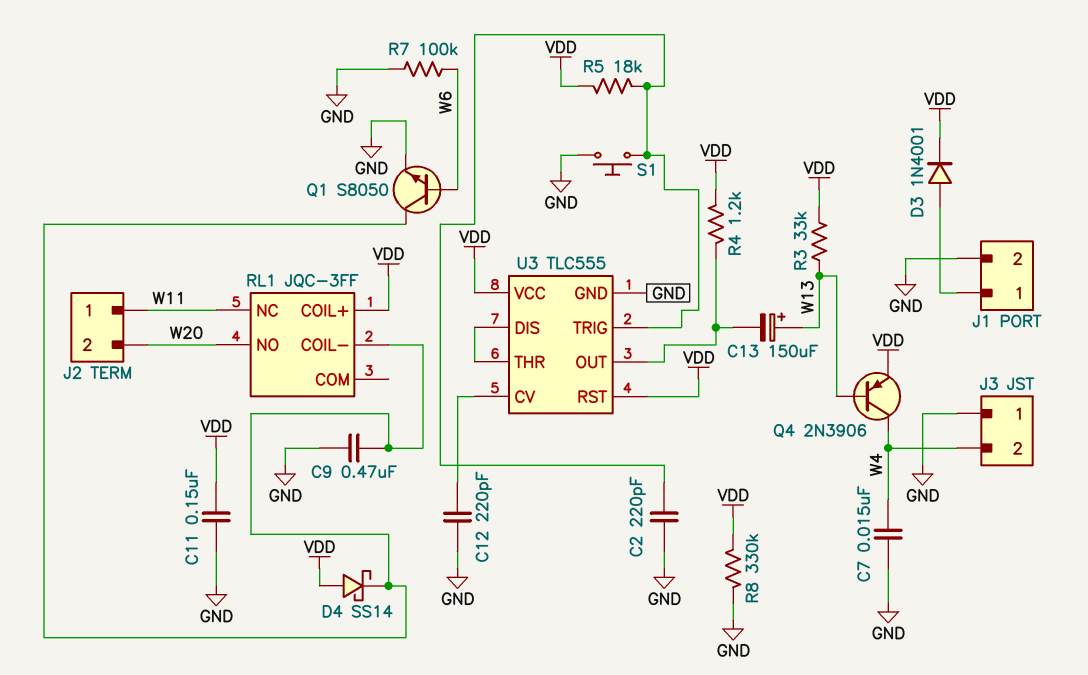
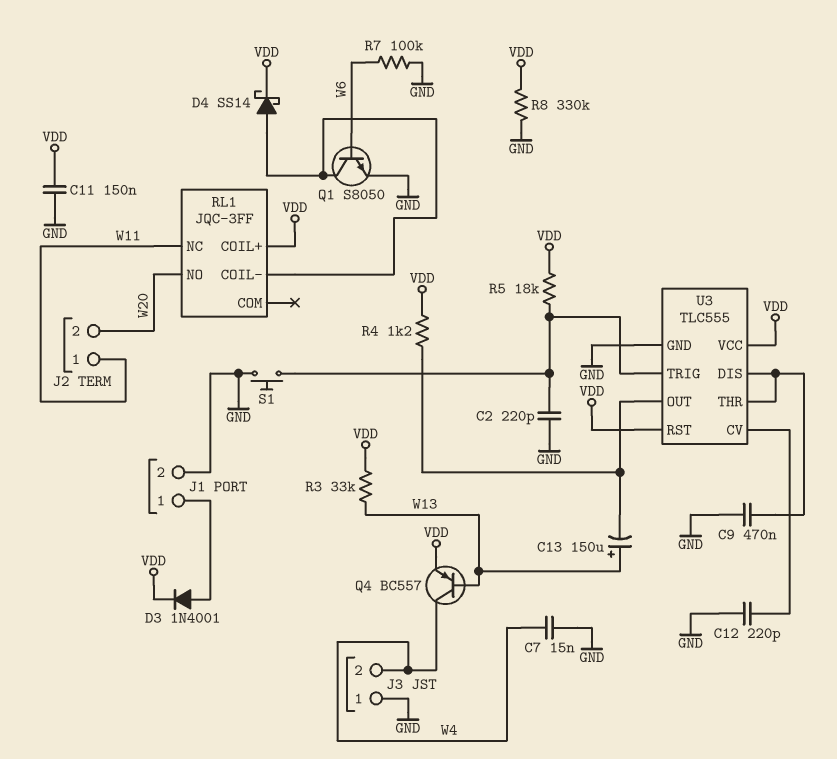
C9: 470nF (GND, RL1/COIL-) -> 470nF (GND, U3/DIS)
D4: schottky SS14 (A VDD, K RL1/COIL-) -> schottky SS14 (A RL1/COIL-, K VDD)
Q4: PNP 2N3906 (B W13, C W4, E VDD) -> PNP BC557 (B W13, C W4, E VDD)

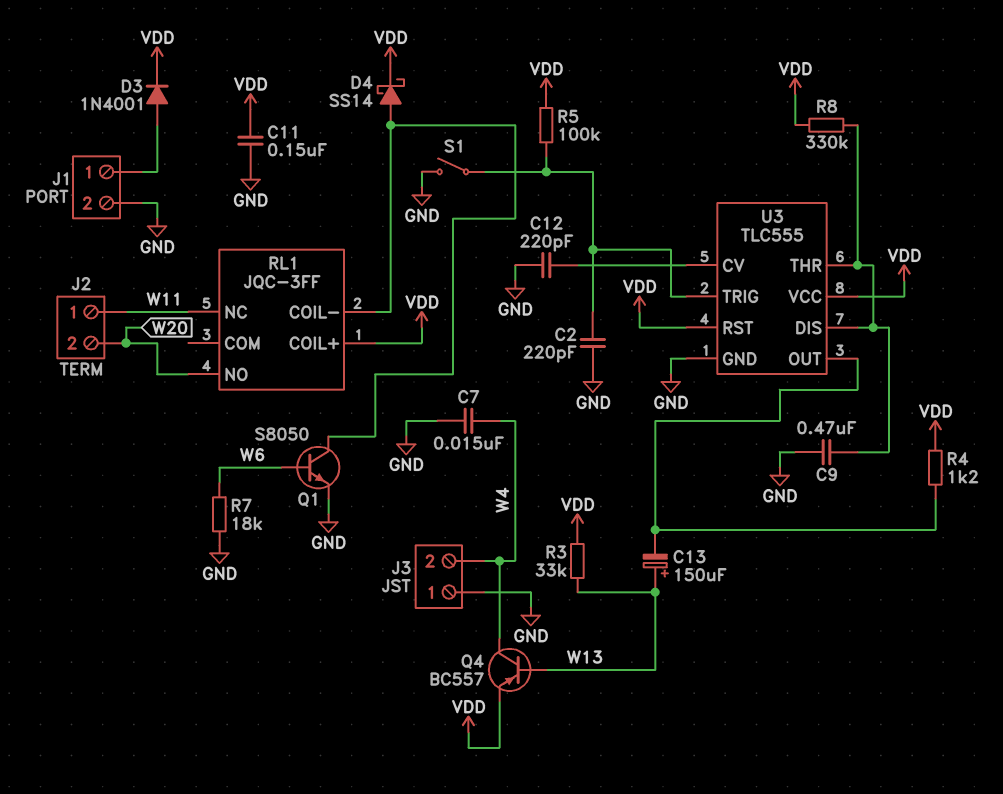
R5: 18k (U3/TRIG, VDD) -> 100k (U3/TRIG, VDD)
R7: 100k (GND, W6) -> 18k (GND, W6)
R8: 330k (GND, VDD) -> 330k (U3/DIS, VDD)
S1: button (GND, U3/TRIG) -> switch (GND, U3/TRIG)

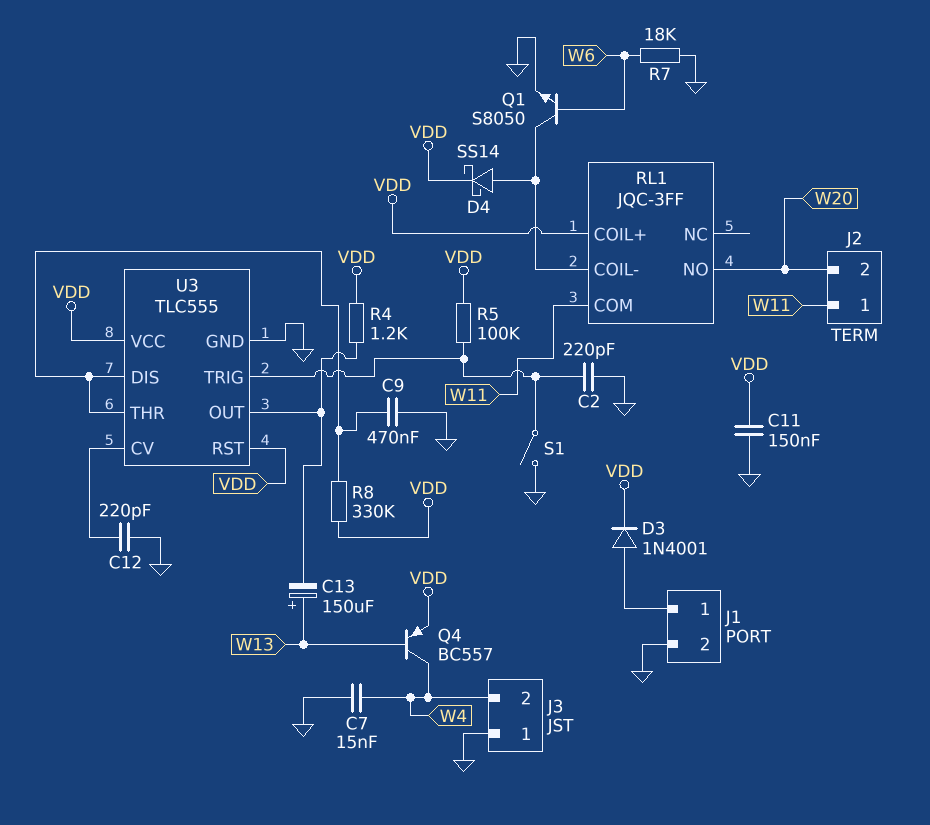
R3: 33k (VDD, W13) -> none
RL1 pin COM: none -> W11
RL1 pin NC: W11 -> none

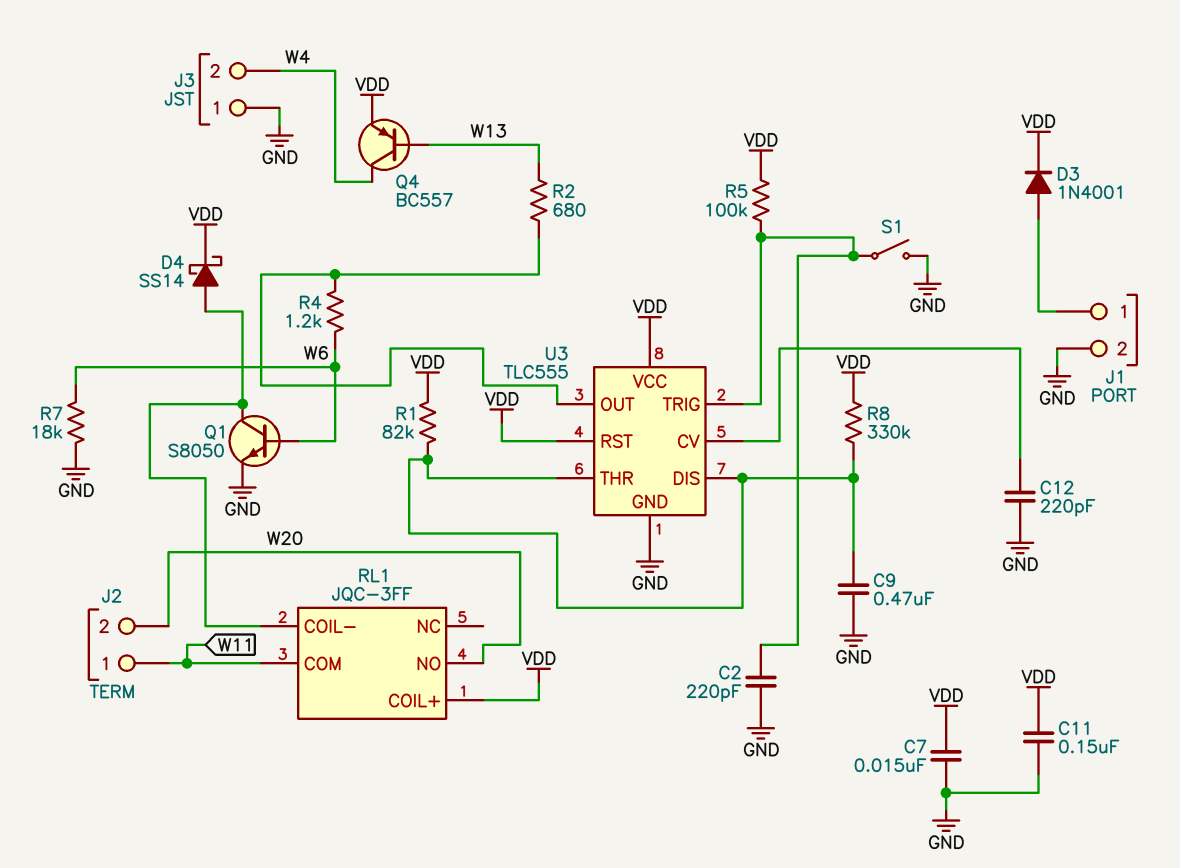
C7: 15nF (GND, W4) -> 15nF (GND, VDD)
C13: 150uF (plus W13, minus U3/OUT) -> none
R1: none -> 82k (U3/DIS, VDD)
R2: none -> 680 (U3/OUT, W13)
R4: 1.2k (U3/OUT, VDD) -> 1.2k (U3/OUT, W6)

